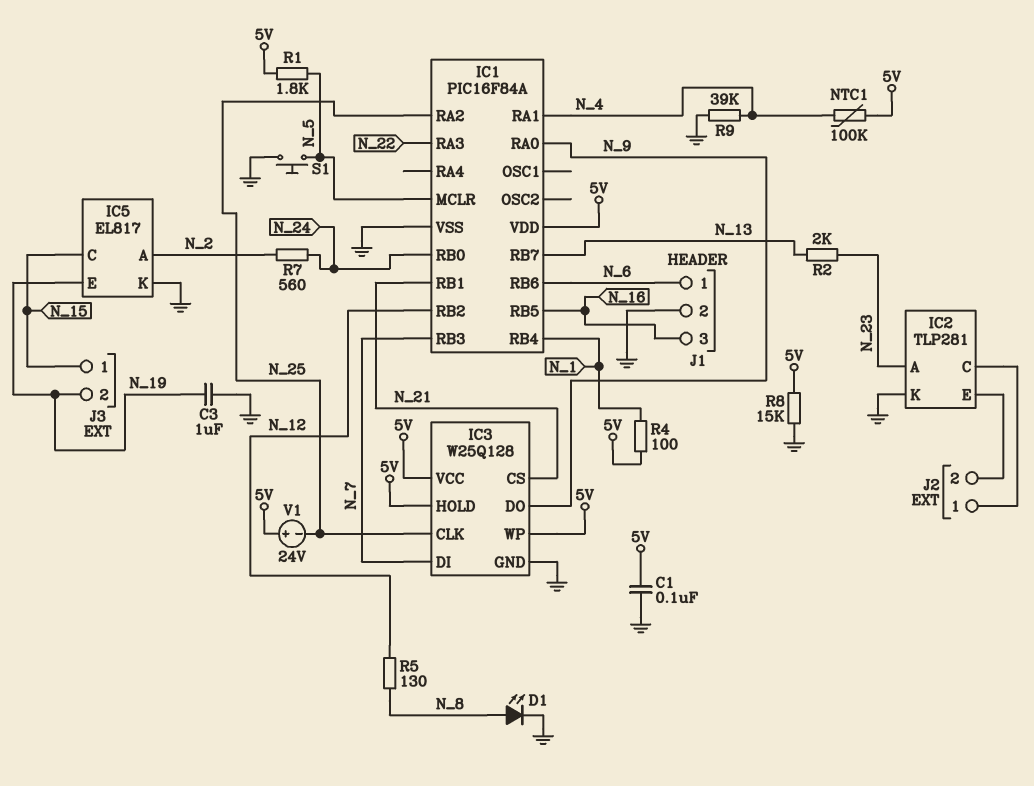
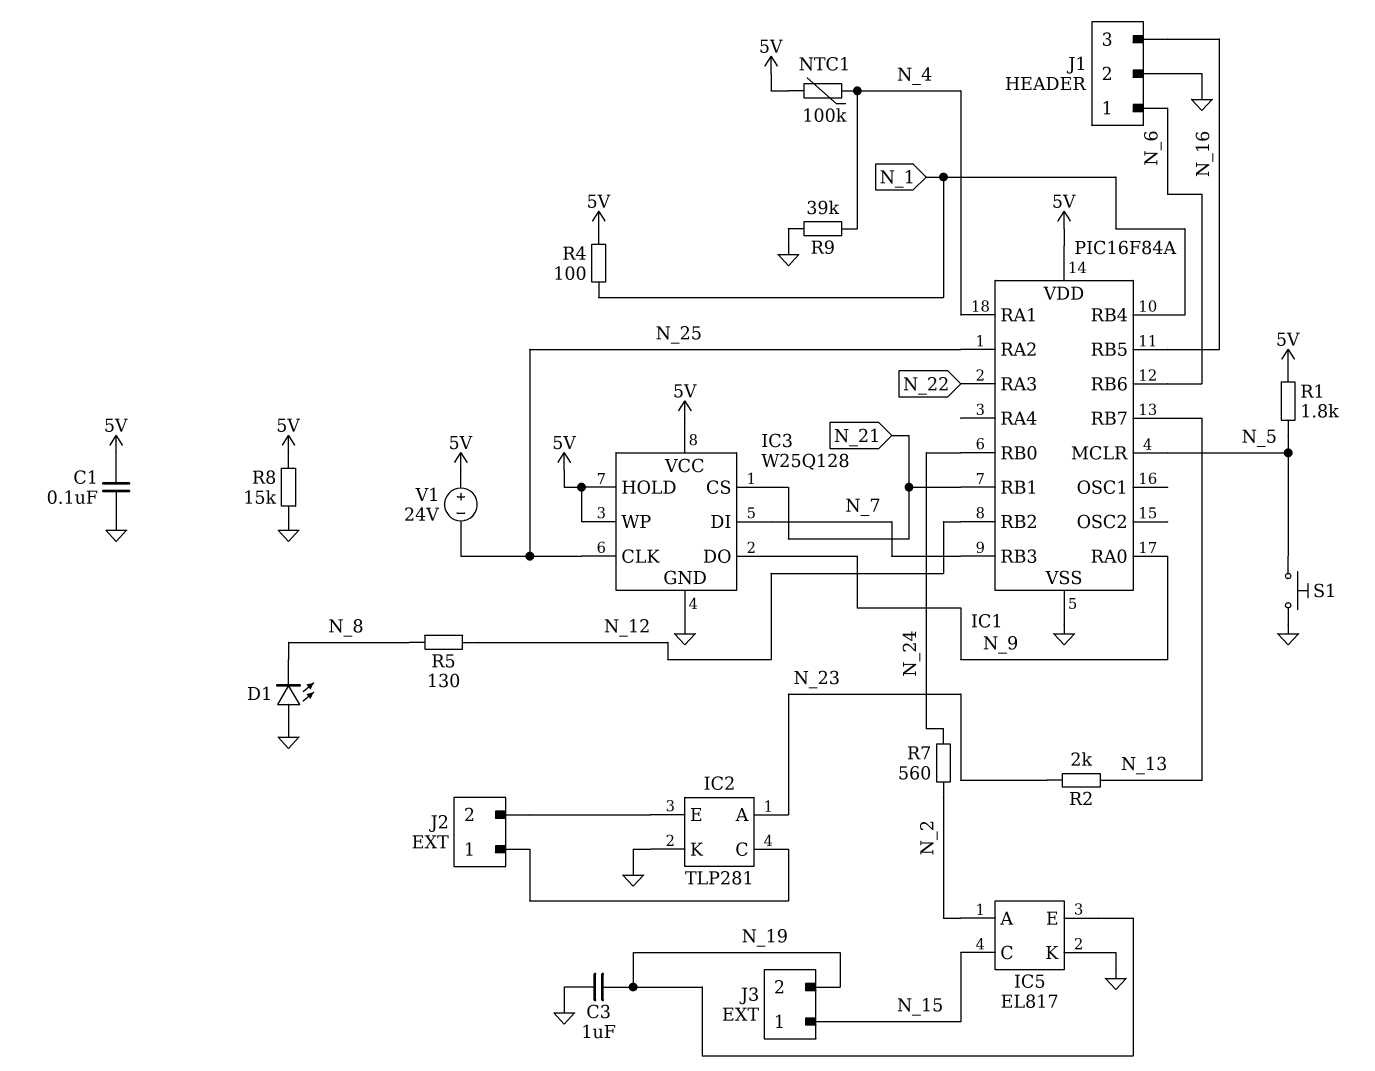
D1: LED (A N_8, K GND) -> LED (A GND, K N_8)

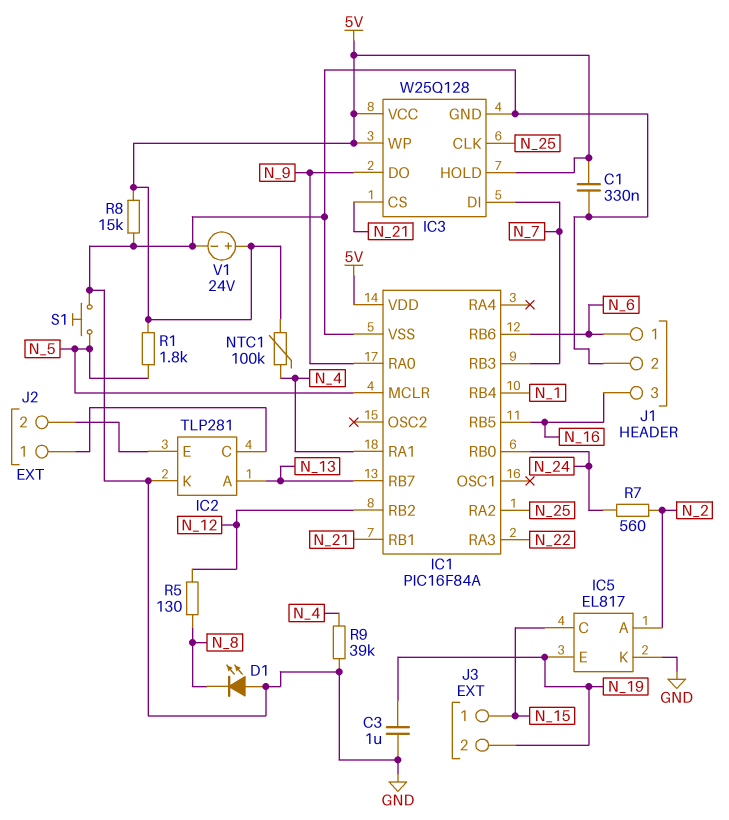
C1: 100nF (5V, GND) -> 330nF (5V, GND)
IC2 pin A: N_23 -> N_13
R2: 2k (N_13, N_23) -> none
R4: 100 (5V, N_1) -> none
V1: 24V (plus 5V, minus N_25) -> 24V (plus 5V, minus GND)

